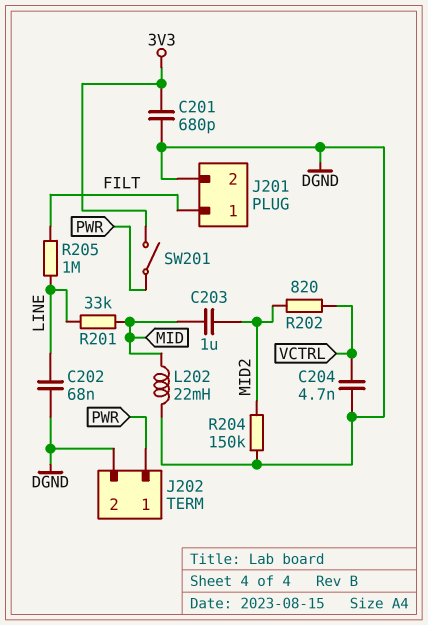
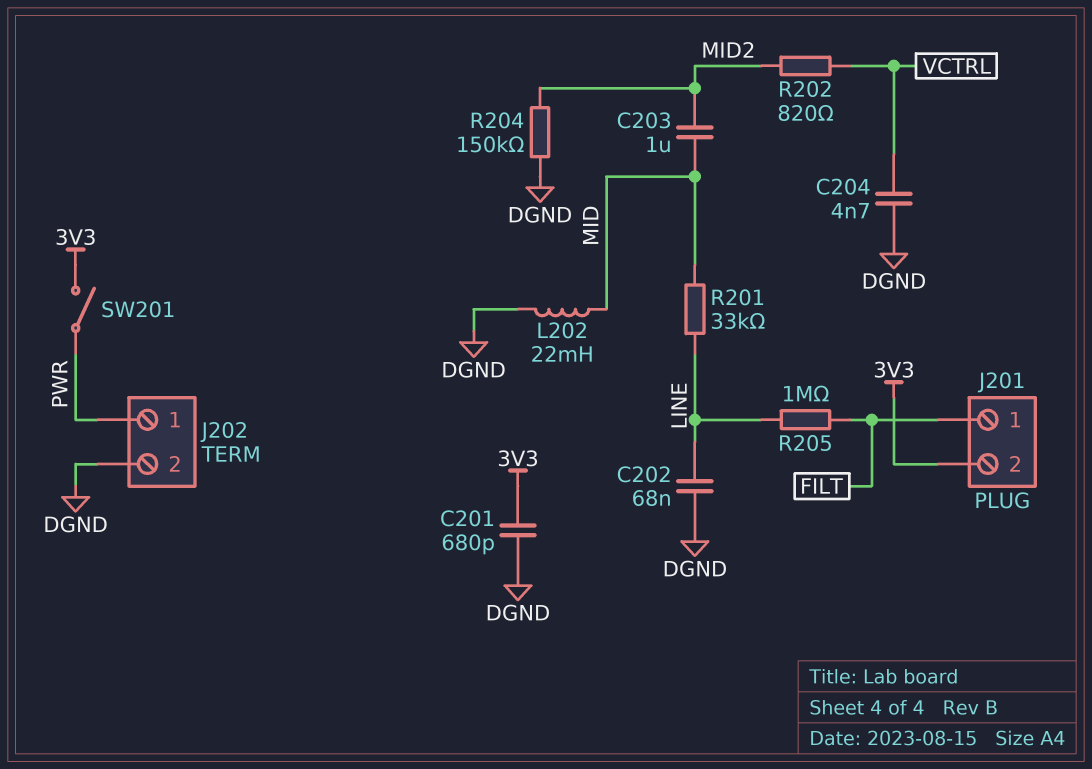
J201 pin 2: DGND -> 3V3

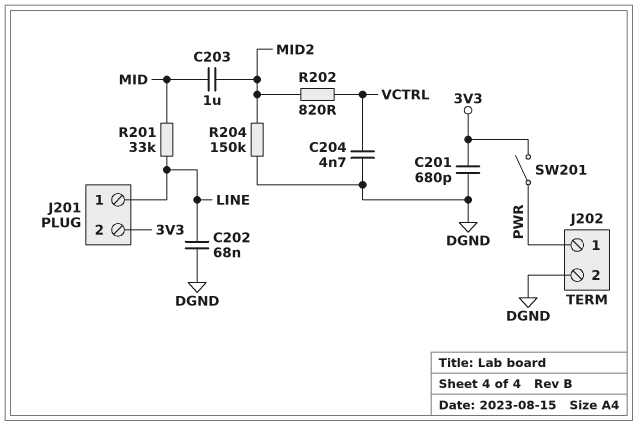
J201 pin 1: FILT -> LINE
L202: 22mH (DGND, MID) -> none
R205: 1M (FILT, LINE) -> none

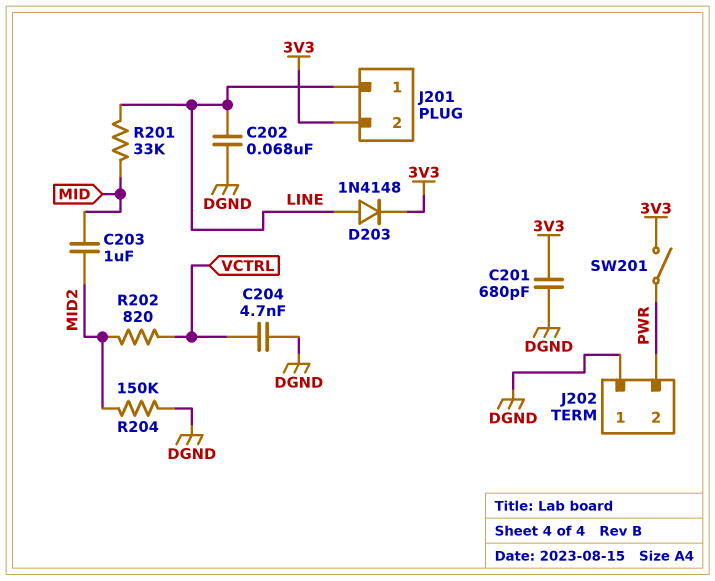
D203: none -> diode 1N4148 (A LINE, K 3V3)
J202 pin 1: PWR -> DGND
J202 pin 2: DGND -> PWR

